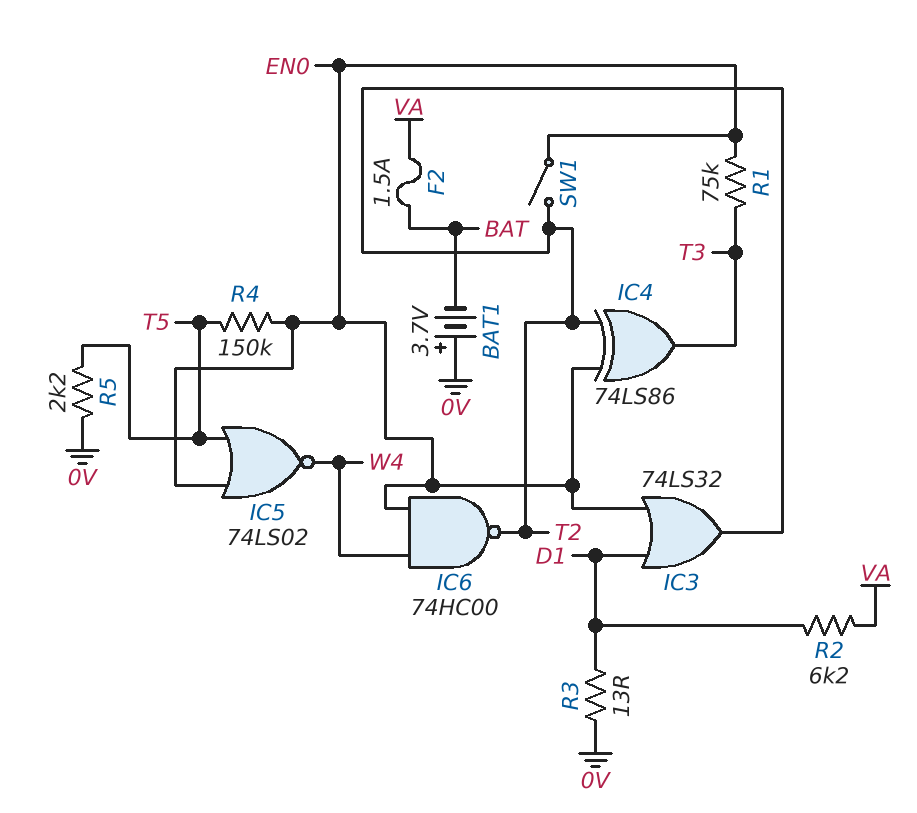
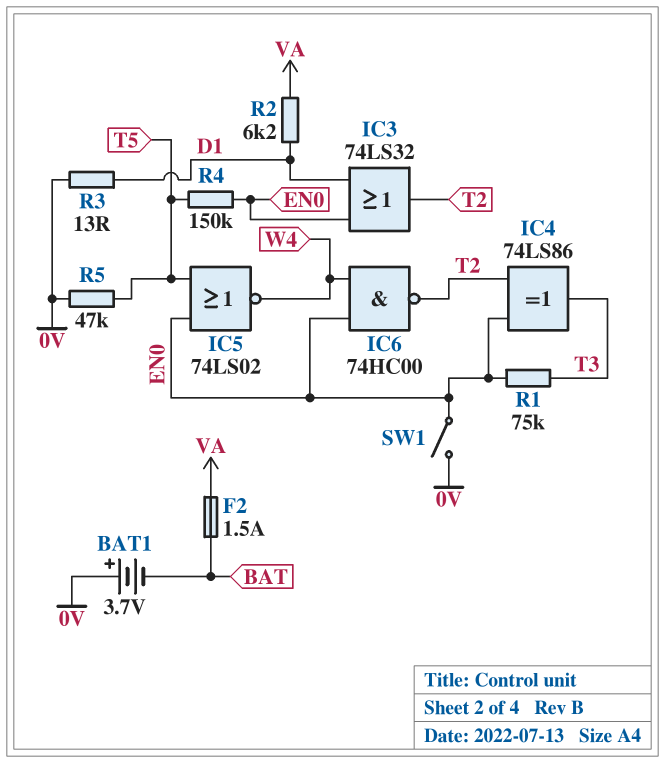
R5: 2.2k (0V, T5) -> 47k (0V, T5)
SW1: switch (EN0, T2) -> switch (0V, EN0)

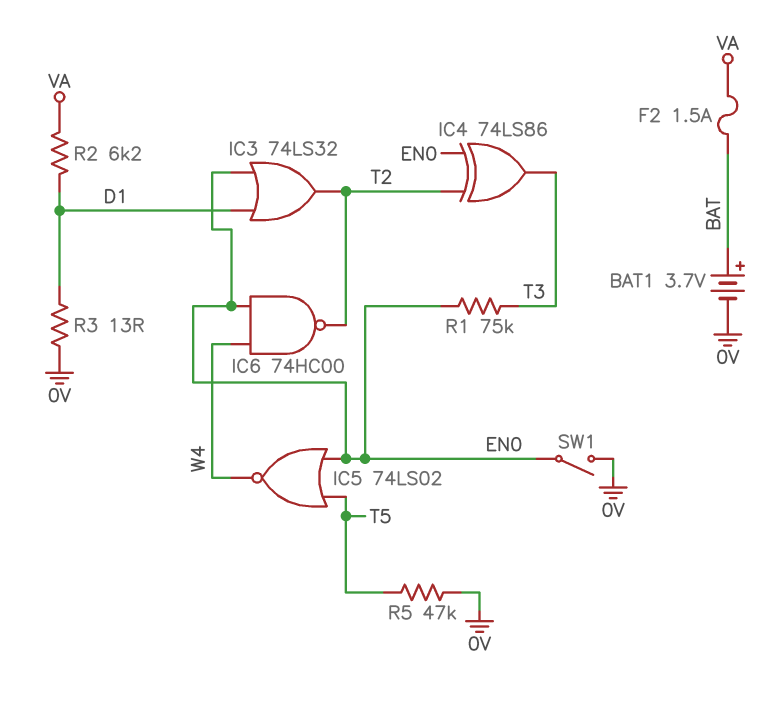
BAT1: 3.7V (plus 0V, minus BAT) -> 3.7V (plus BAT, minus 0V)
R4: 150k (EN0, T5) -> none

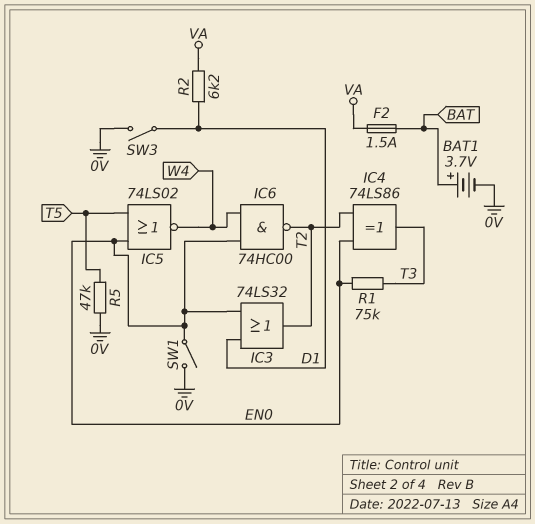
R3: 13 (0V, D1) -> none
SW3: none -> switch (0V, D1)

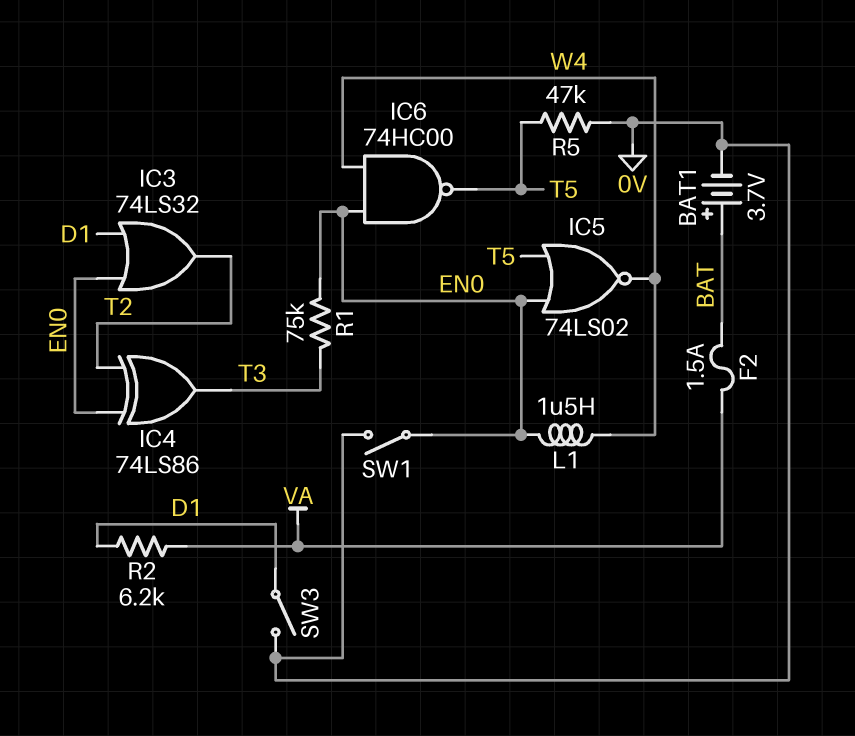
IC6: NAND 74HC00 (in EN0, in W4, out T2) -> NAND 74HC00 (in EN0, in W4, out T5)
L1: none -> 1.5uH (EN0, W4)

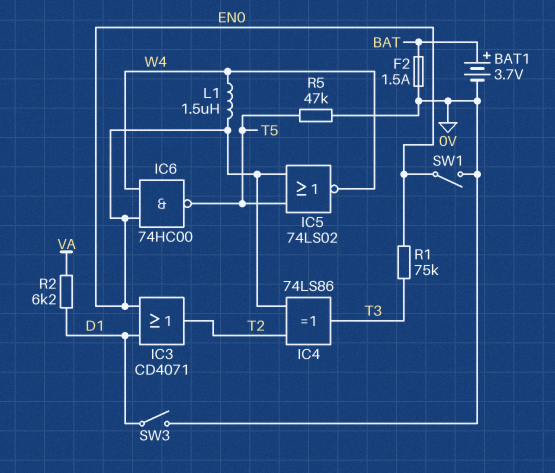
F2: 1.5A (BAT, VA) -> 1.5A (0V, BAT)
IC3: OR 74LS32 (in D1, in EN0, out T2) -> OR CD4071 (in D1, in EN0, out T2)

